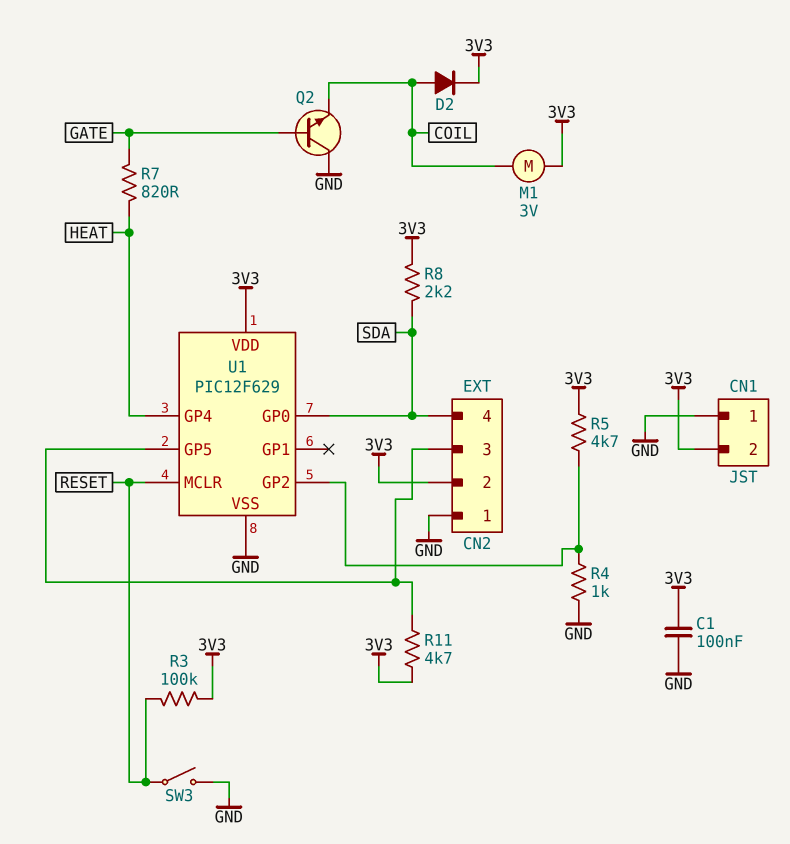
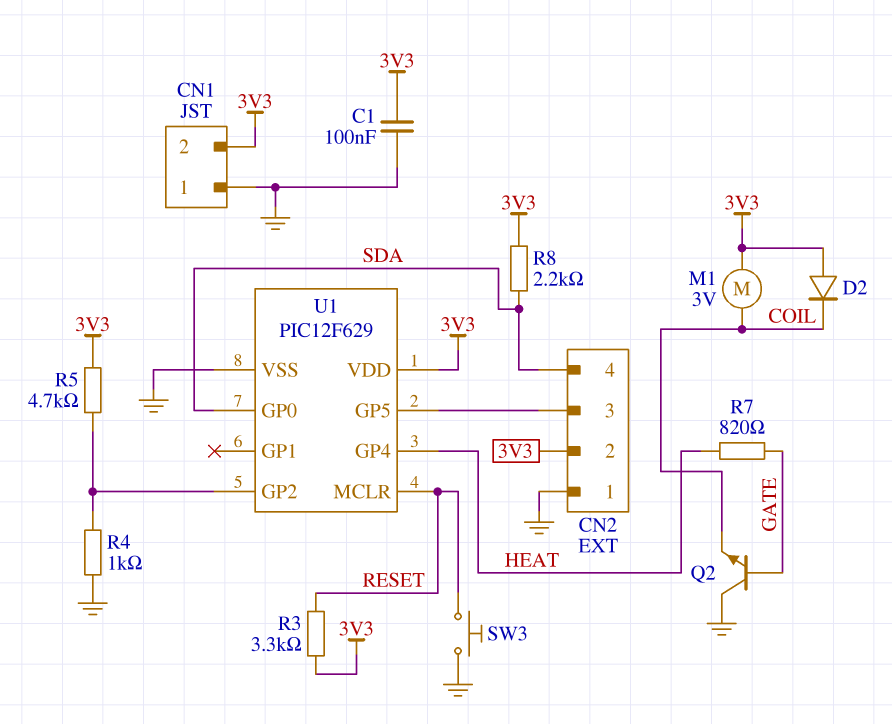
D2: diode (A COIL, K 3V3) -> diode (A 3V3, K COIL)
R3: 100k (3V3, RESET) -> 3.3k (3V3, RESET)
R11: 4.7k (3V3, CN2/3) -> none
SW3: switch (GND, RESET) -> button (GND, RESET)

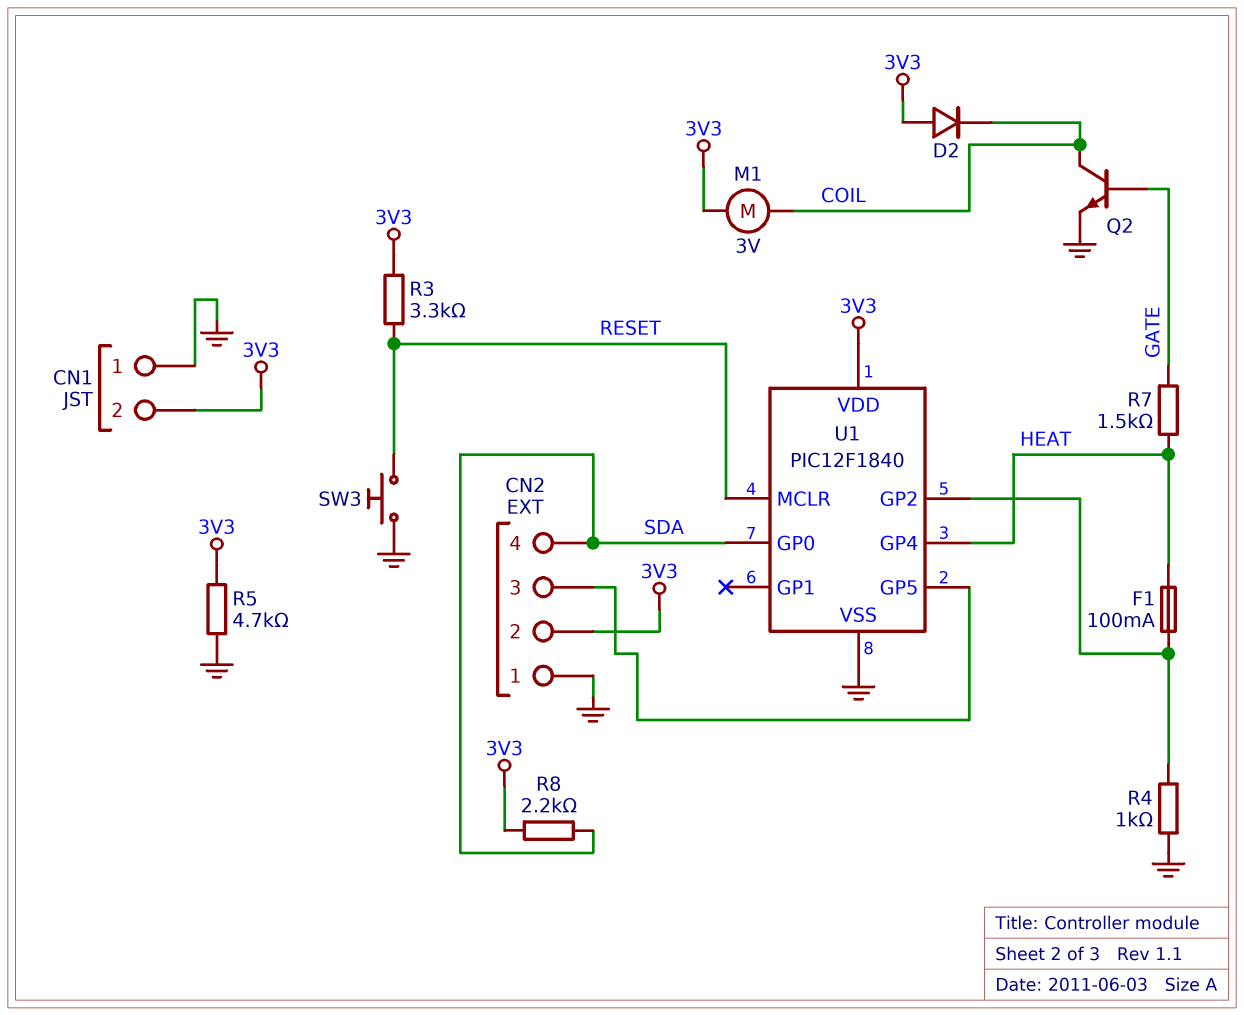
C1: 100nF (3V3, GND) -> none
F1: none -> 100mA (HEAT, U1/GP2)
Q2: NPN (B GATE, C GND, E COIL) -> NPN (B GATE, C COIL, E GND)
R5: 4.7k (3V3, U1/GP2) -> 4.7k (3V3, GND)
R7: 820 (GATE, HEAT) -> 1.5k (GATE, HEAT)
U1: PIC12F629 -> PIC12F1840

